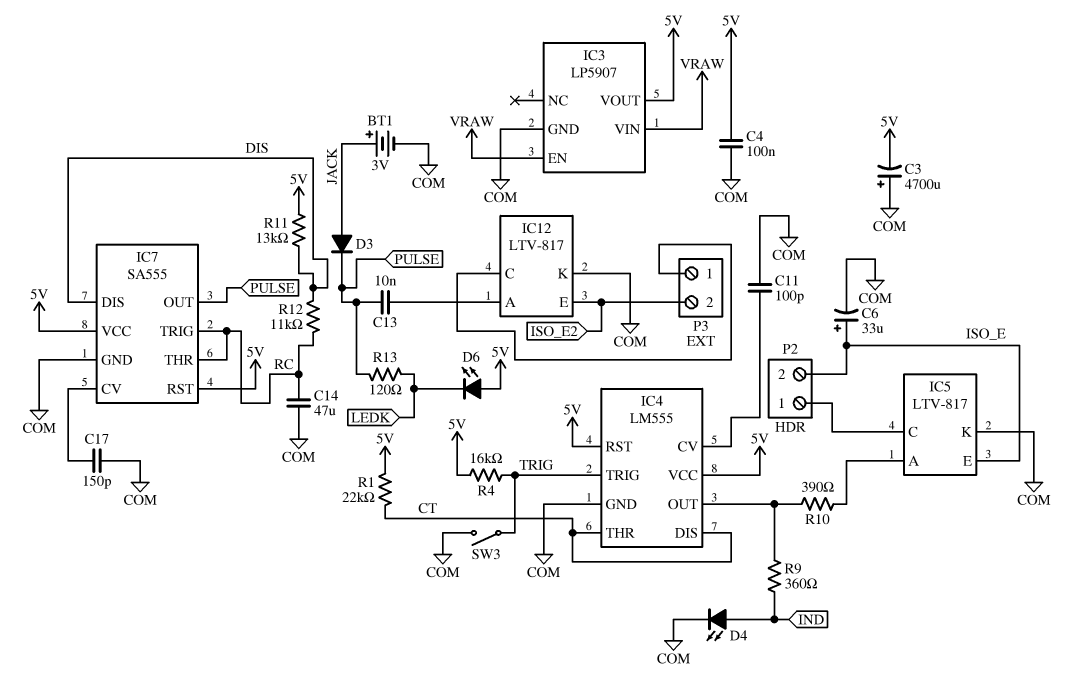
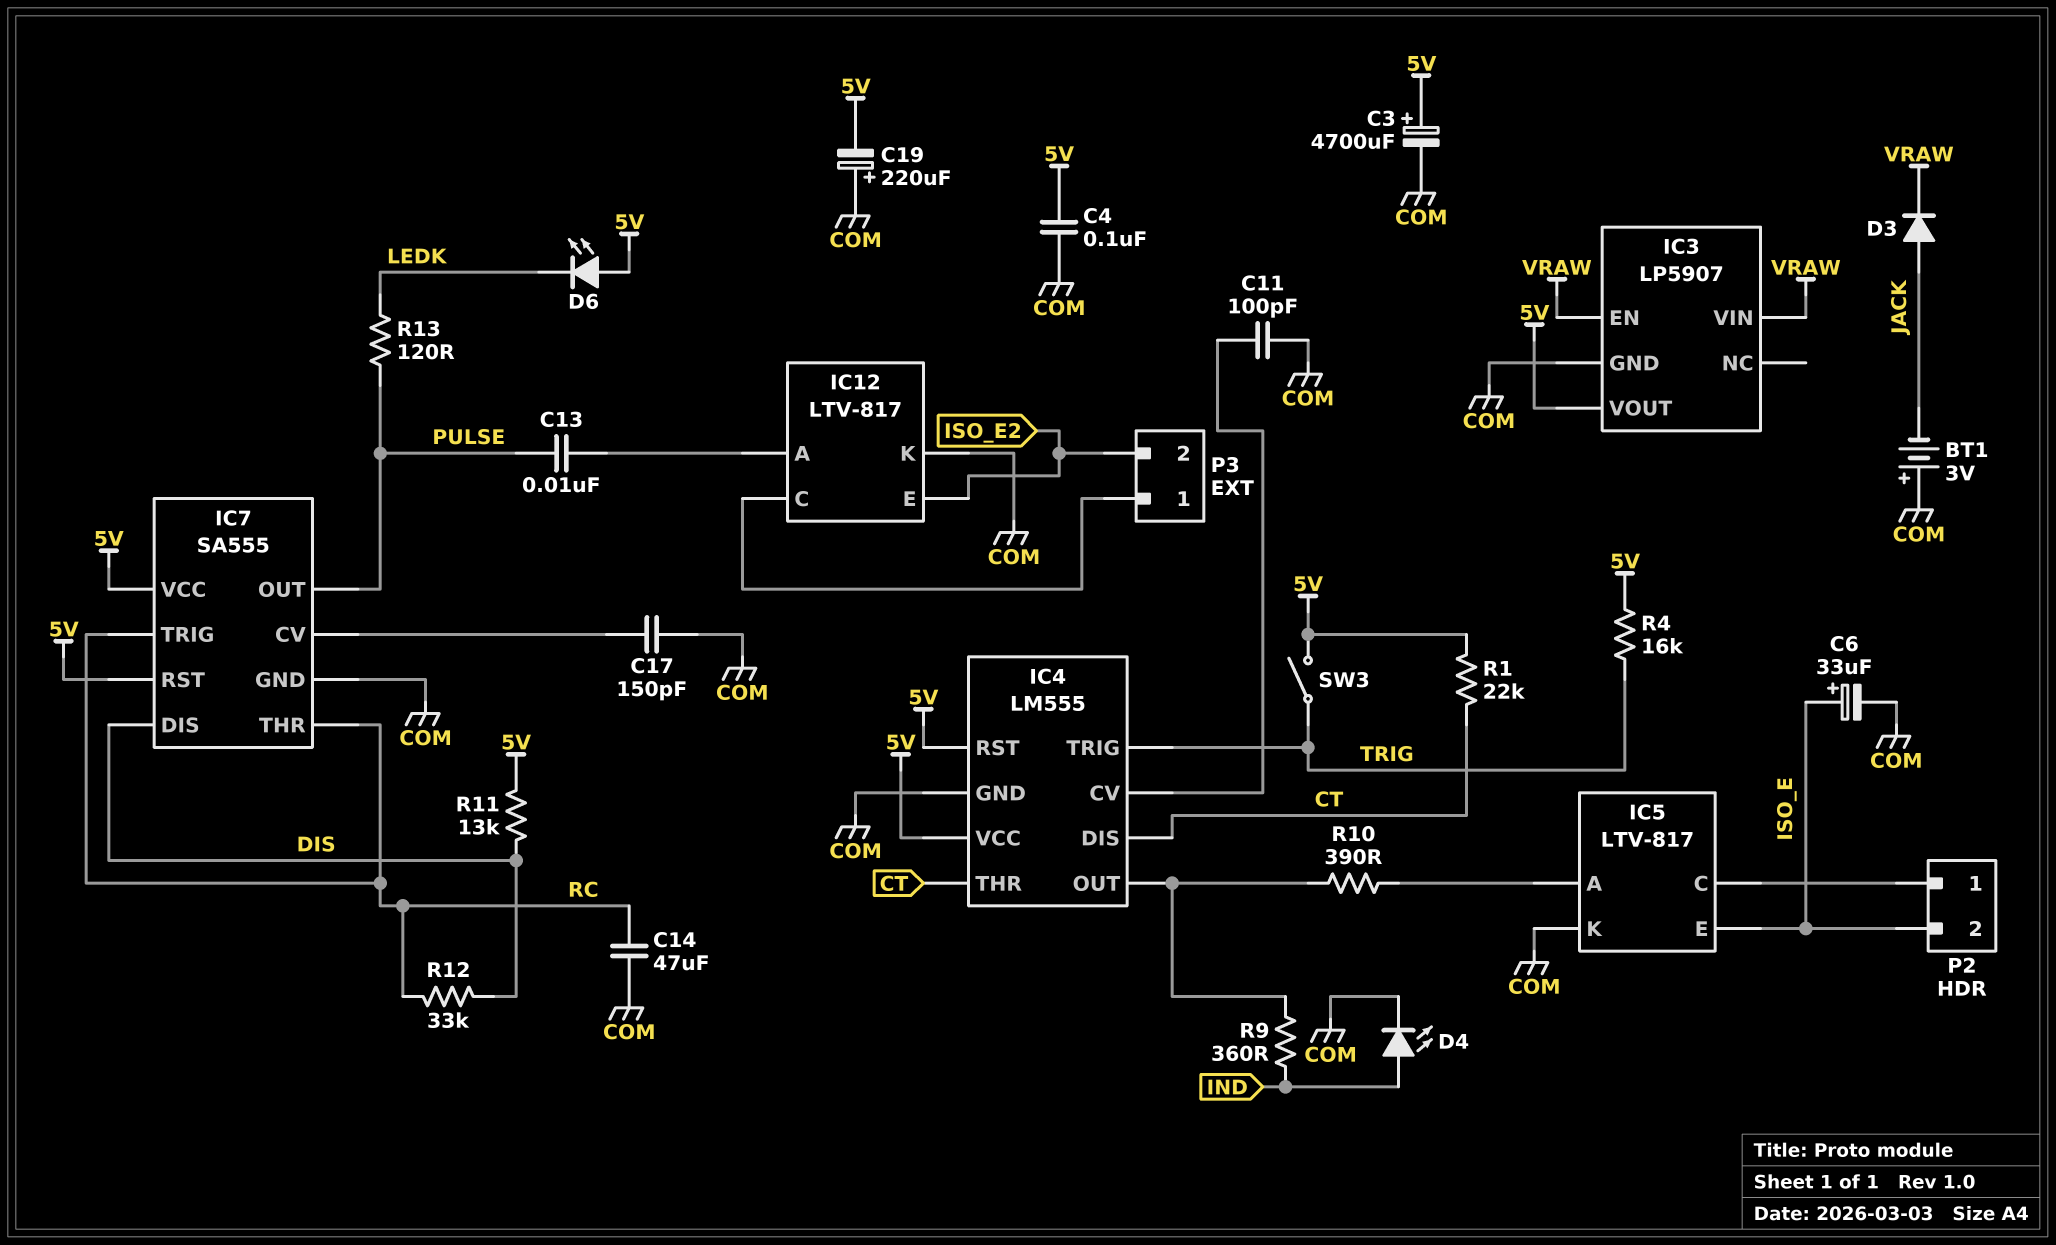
BT1: 3V (plus JACK, minus COM) -> 3V (plus COM, minus JACK)
C3: 4700uF (plus COM, minus 5V) -> 4700uF (plus 5V, minus COM)
C19: none -> 220uF (plus COM, minus 5V)
D3: diode (A JACK, K PULSE) -> diode (A JACK, K VRAW)
R12: 11k (DIS, RC) -> 33k (DIS, RC)
SW3: switch (COM, TRIG) -> switch (5V, TRIG)

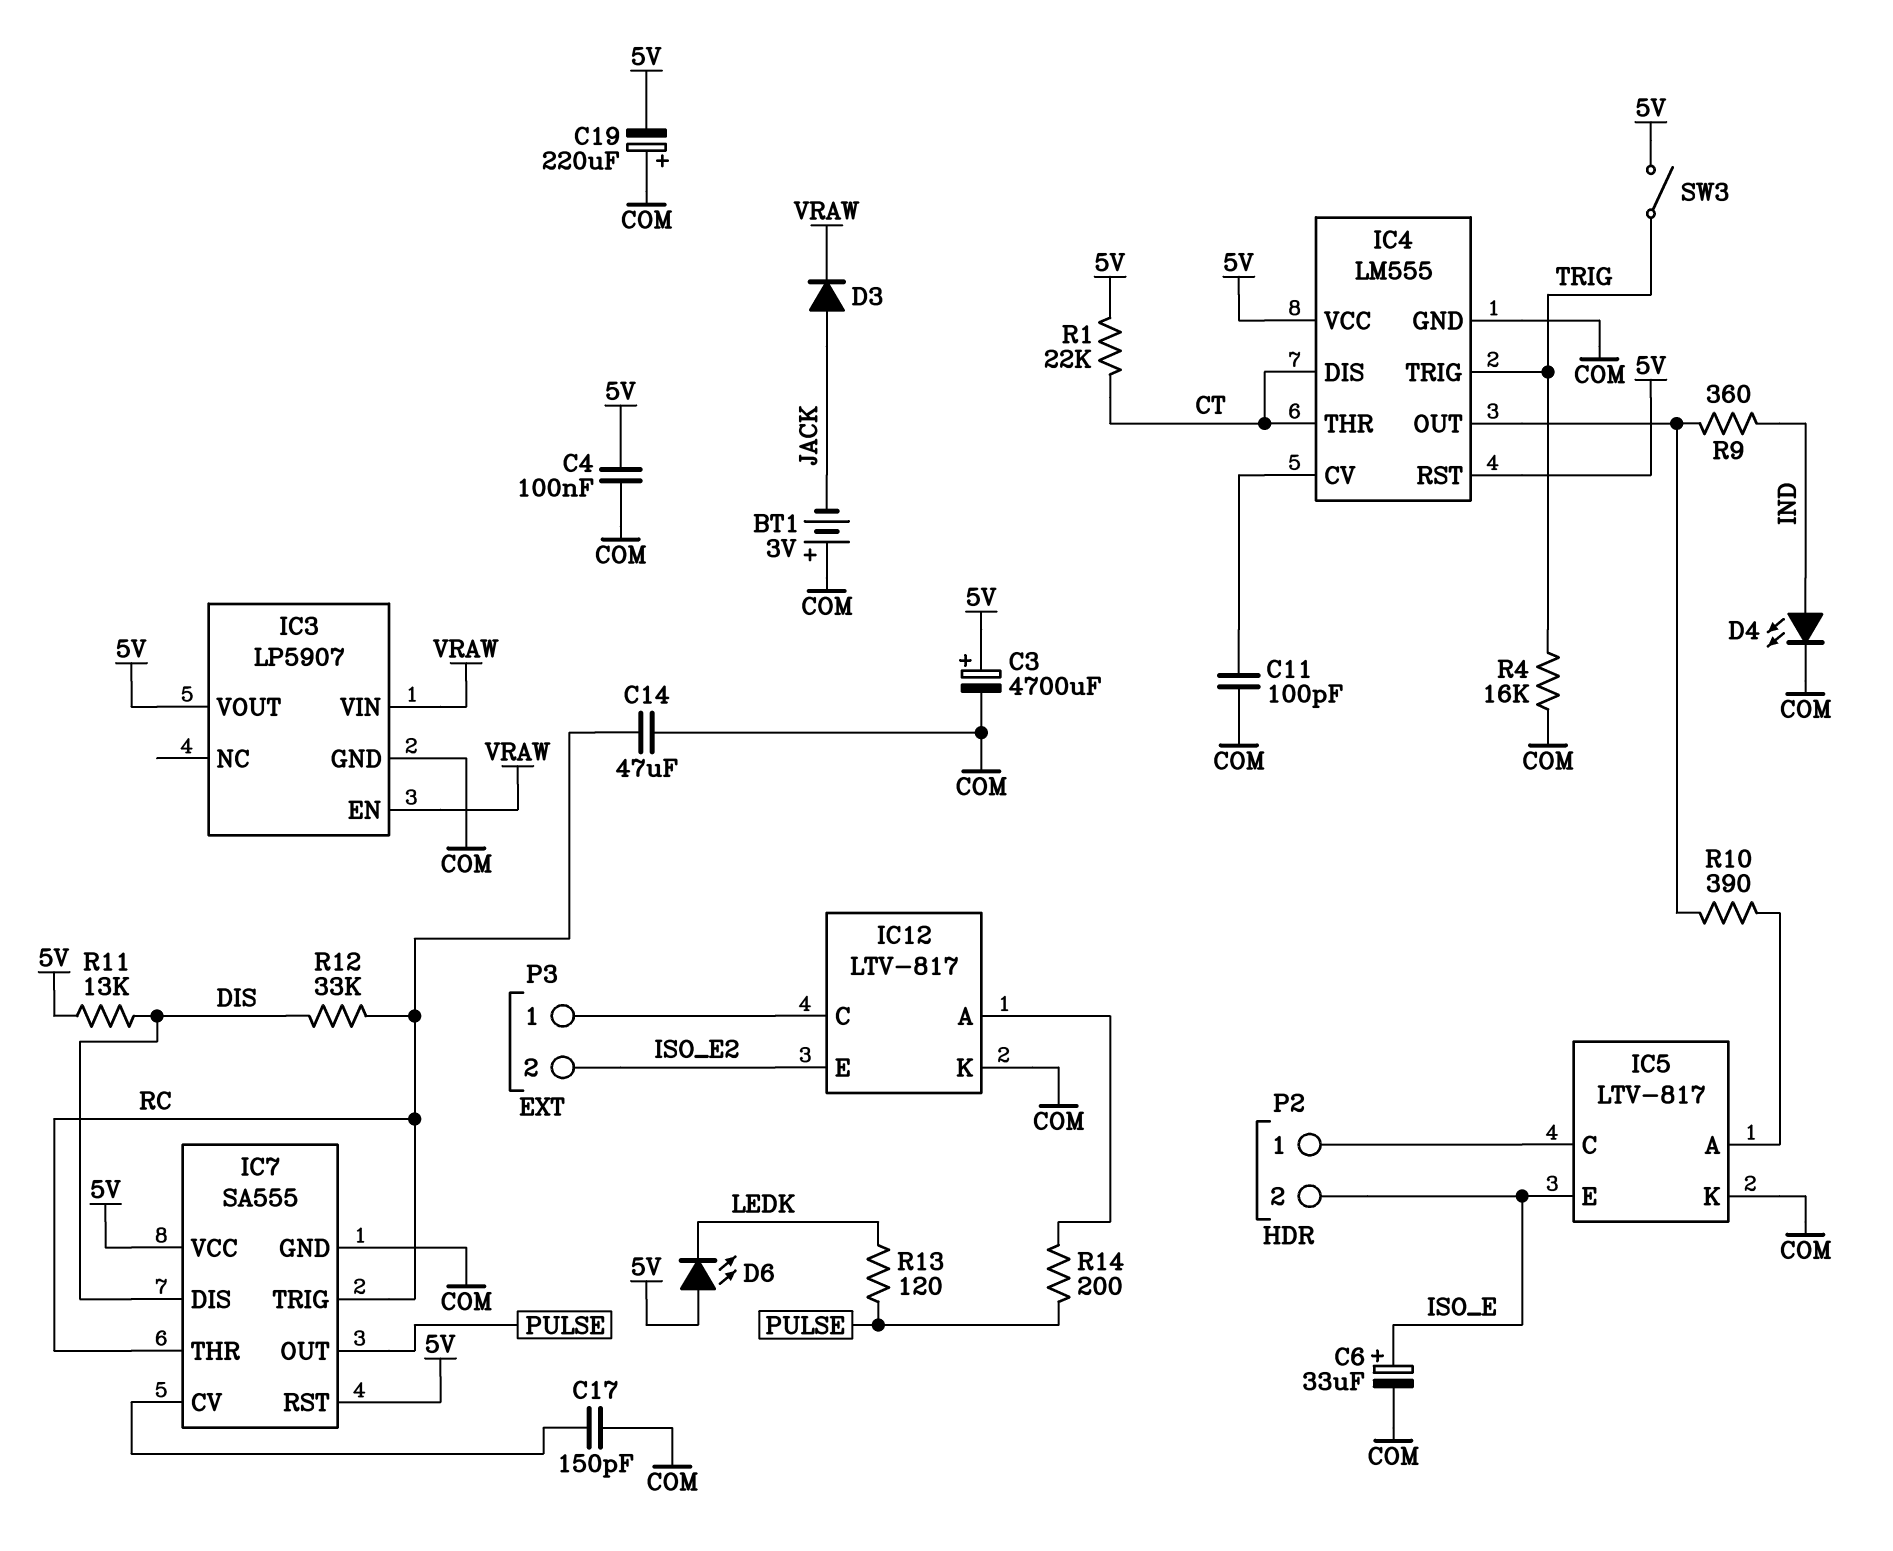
C13: 10nF (IC12/A, PULSE) -> none
R4: 16k (5V, TRIG) -> 16k (COM, TRIG)
R14: none -> 200 (IC12/A, PULSE)

